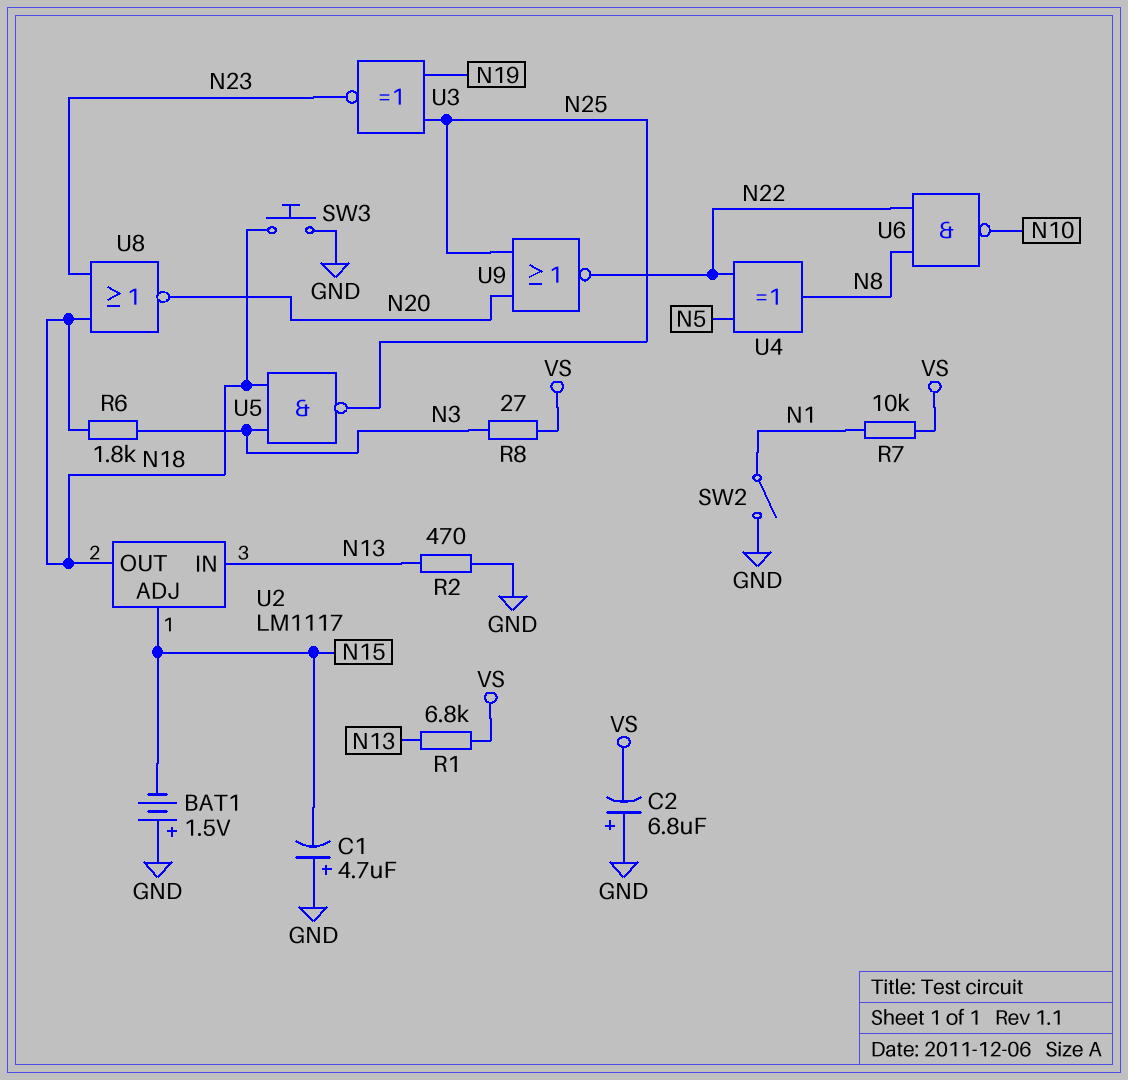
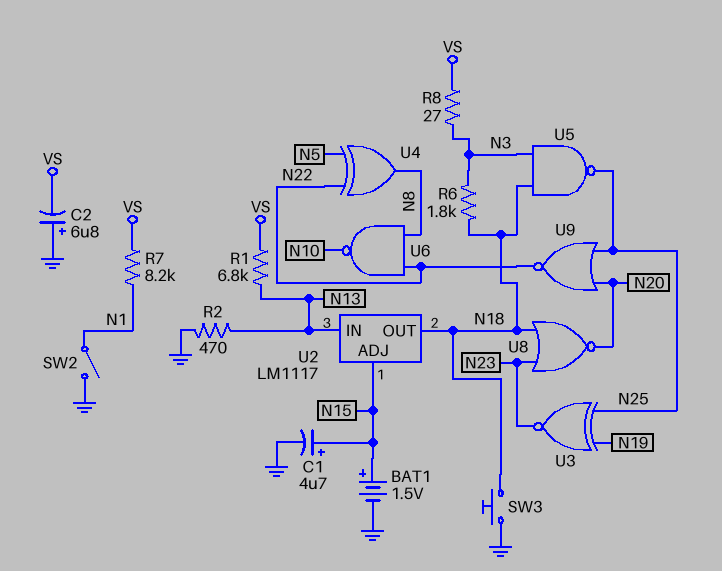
BAT1: 1.5V (plus GND, minus N15) -> 1.5V (plus N15, minus GND)
C1: 4.7uF (plus GND, minus N15) -> 4.7uF (plus N15, minus GND)
R7: 10k (N1, VS) -> 8.2k (N1, VS)

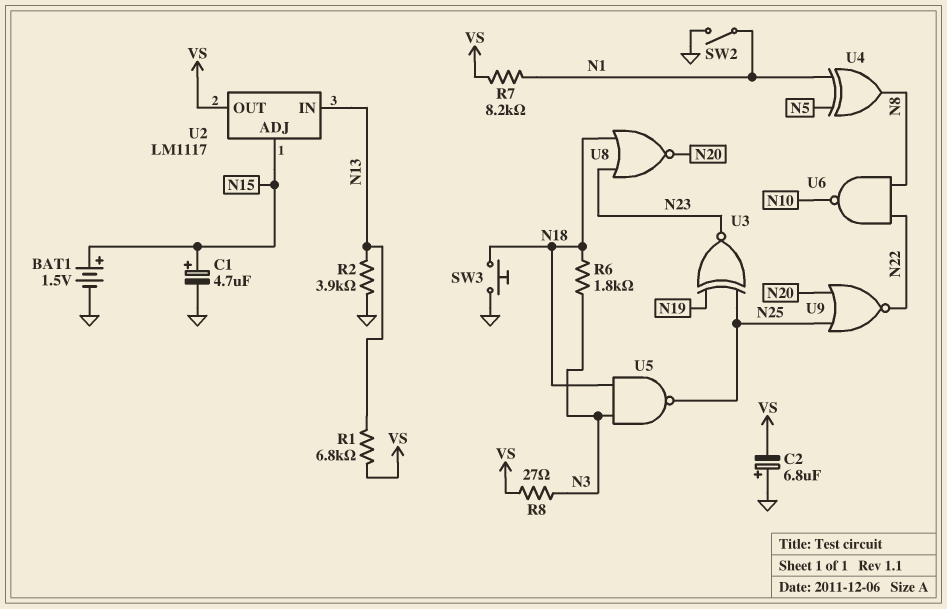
R2: 470 (GND, N13) -> 3.9k (GND, N13)
U2 pin OUT: N18 -> VS
U4: XOR (in N5, in N22, out N8) -> XOR (in N1, in N5, out N8)

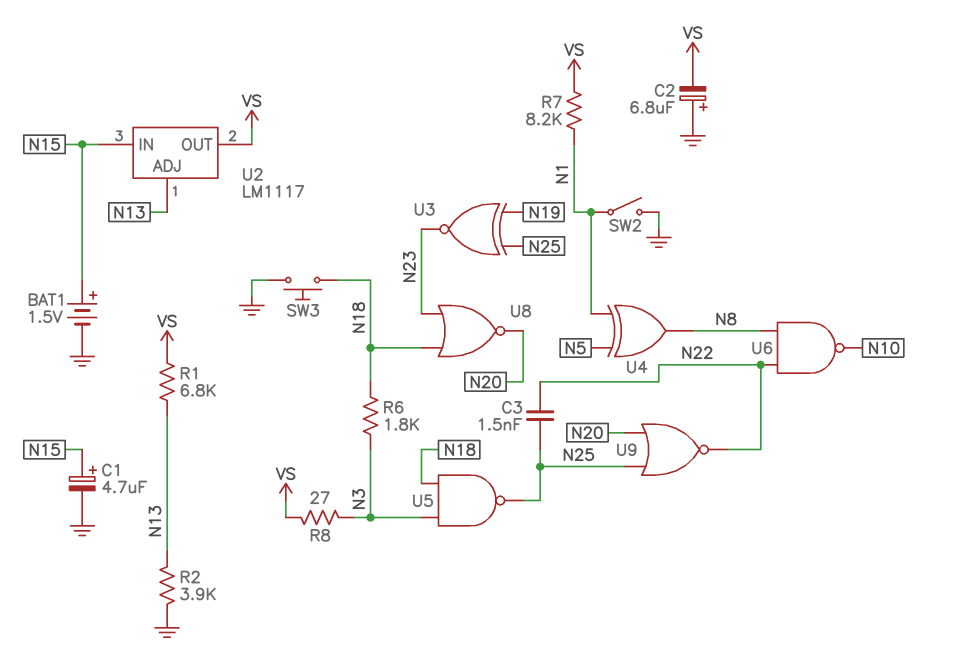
C3: none -> 1.5nF (N22, N25)
U2 pin ADJ: N15 -> N13
U2 pin IN: N13 -> N15

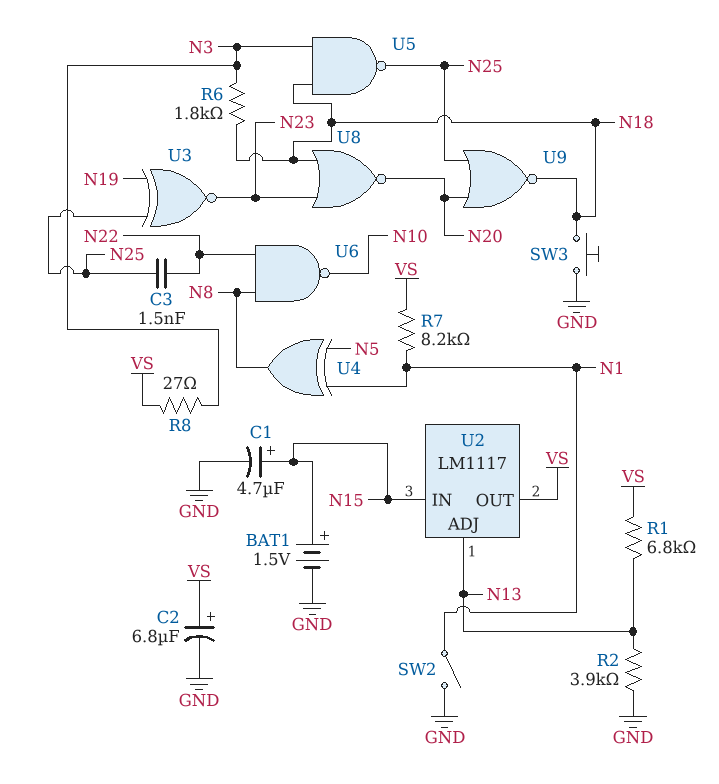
C2: 6.8uF (plus GND, minus VS) -> 6.8uF (plus VS, minus GND)
U9: NOR (in N20, in N25, out N22) -> NOR (in N20, in N25, out N18)

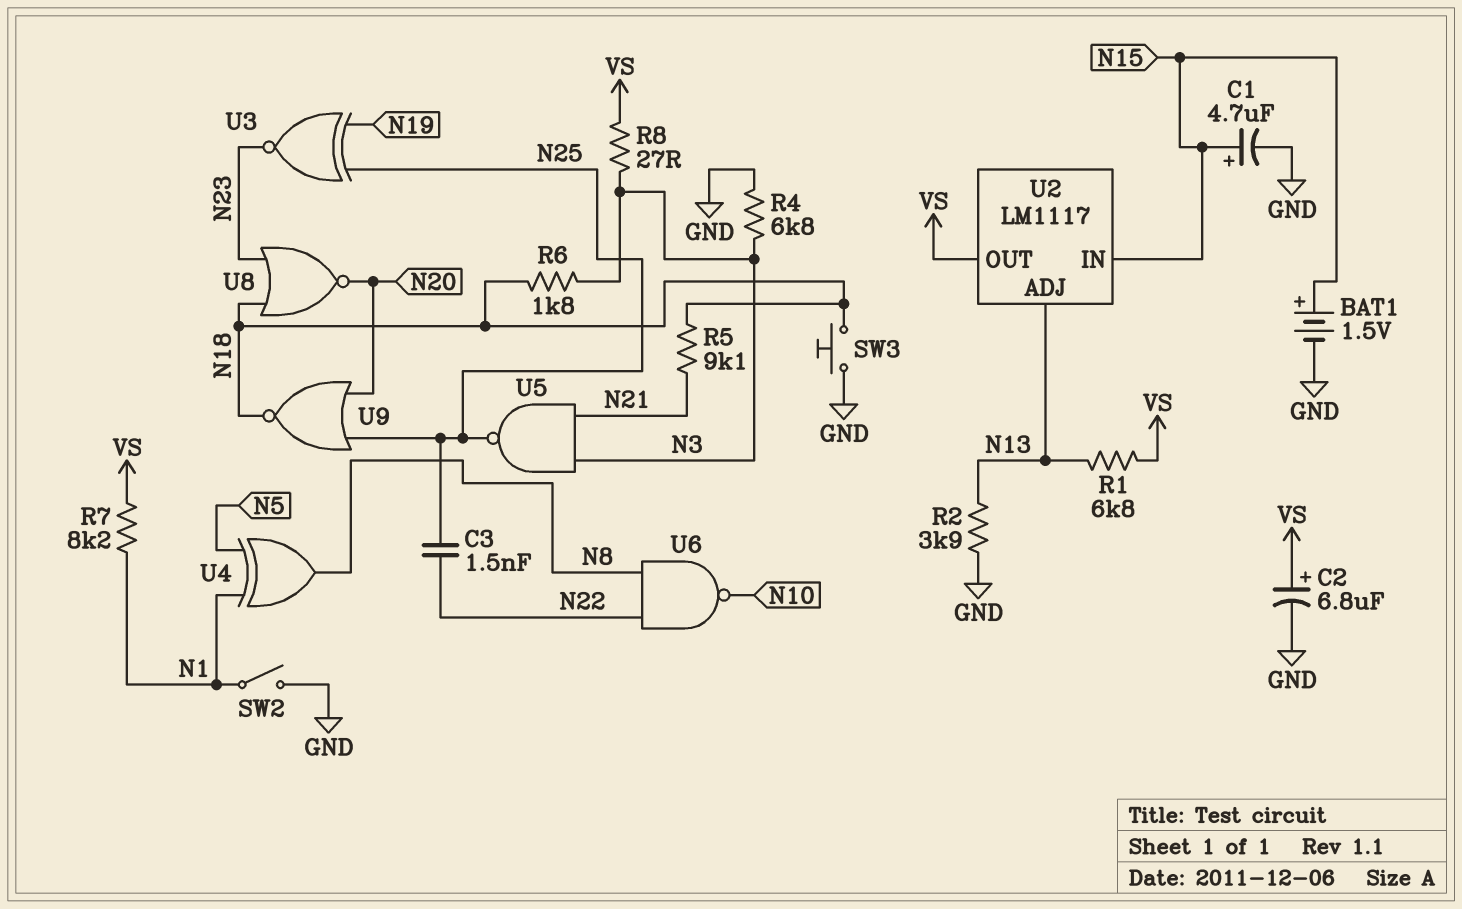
R4: none -> 6.8k (GND, N3)
R5: none -> 9.1k (N18, N21)
U5: NAND (in N3, in N18, out N25) -> NAND (in N3, in N21, out N25)

